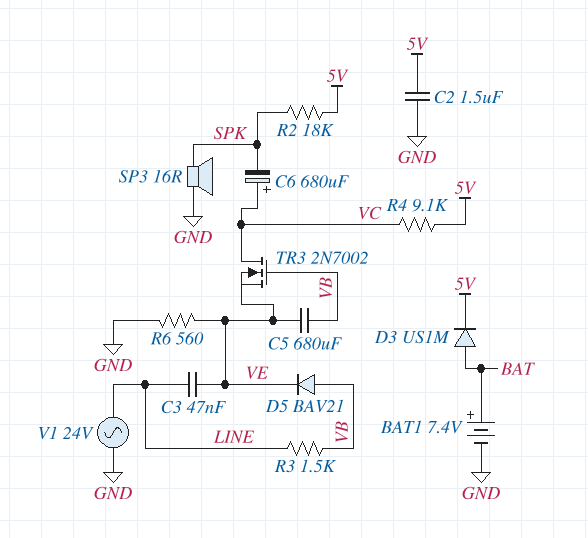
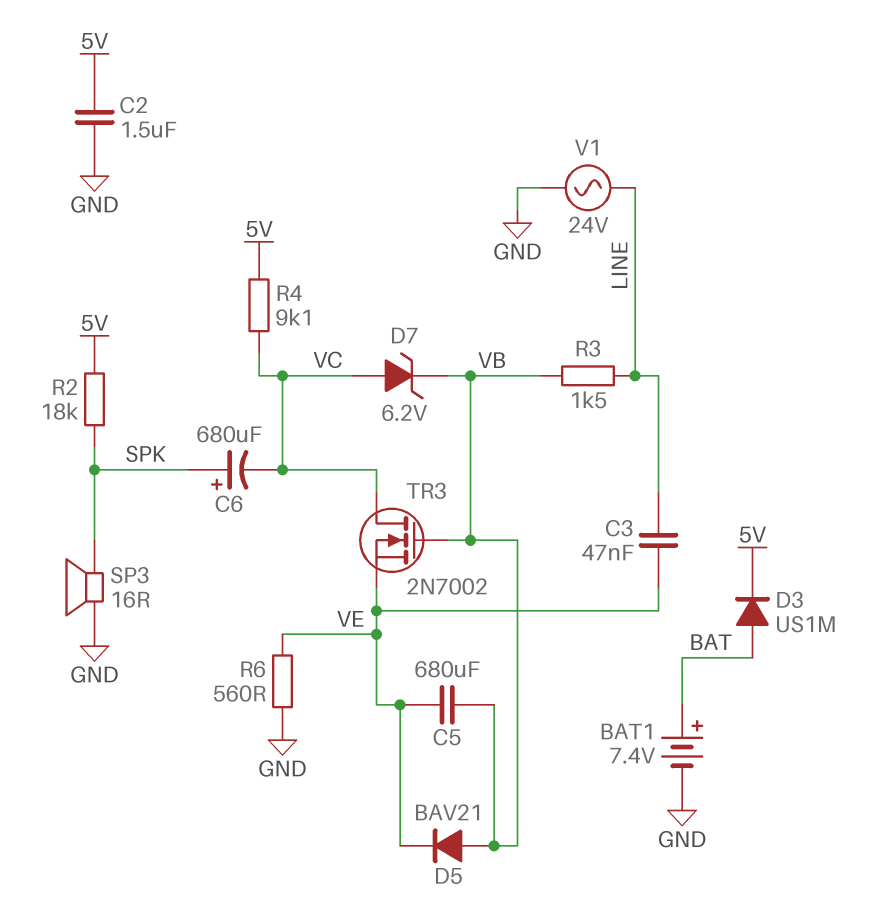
C6: 680uF (plus VC, minus SPK) -> 680uF (plus SPK, minus VC)
D7: none -> zener 6.2V (A VC, K VB)

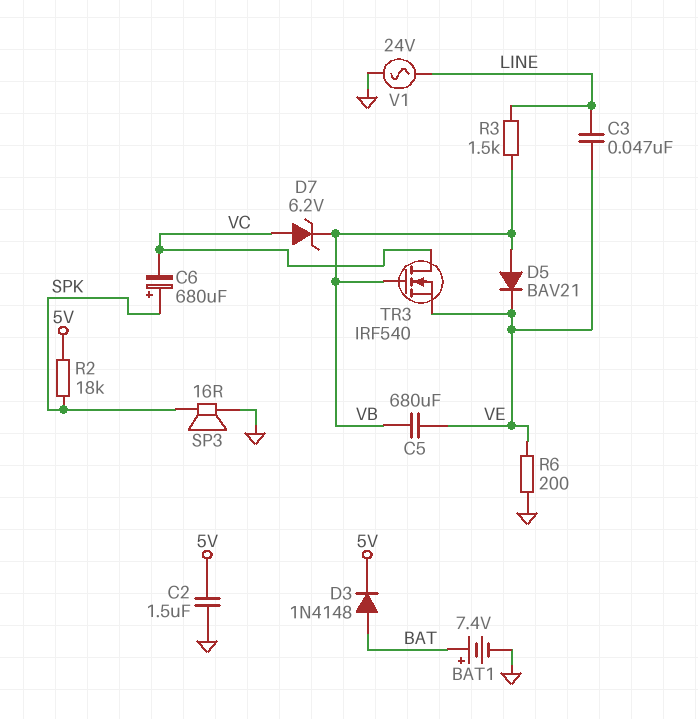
D3: diode US1M (A BAT, K 5V) -> diode 1N4148 (A BAT, K 5V)
R4: 9.1k (5V, VC) -> none
R6: 560 (GND, VE) -> 200 (GND, VE)
TR3: NMOS 2N7002 (G VB, D VC, S VE) -> NMOS IRF540 (G VB, D VC, S VE)

